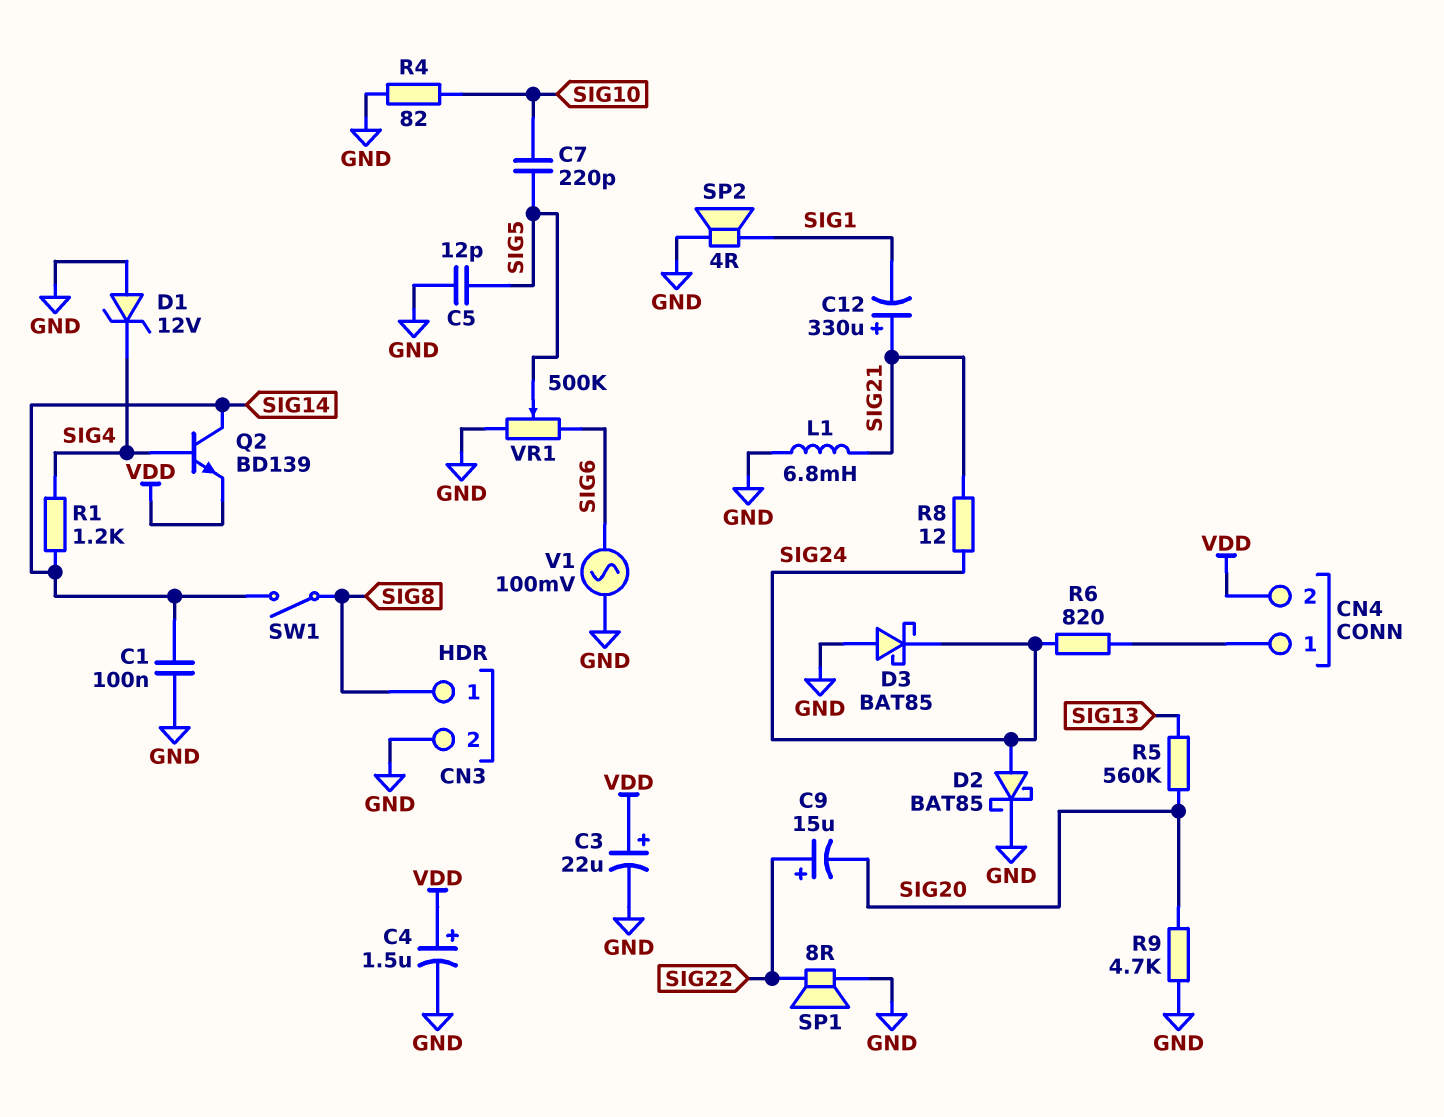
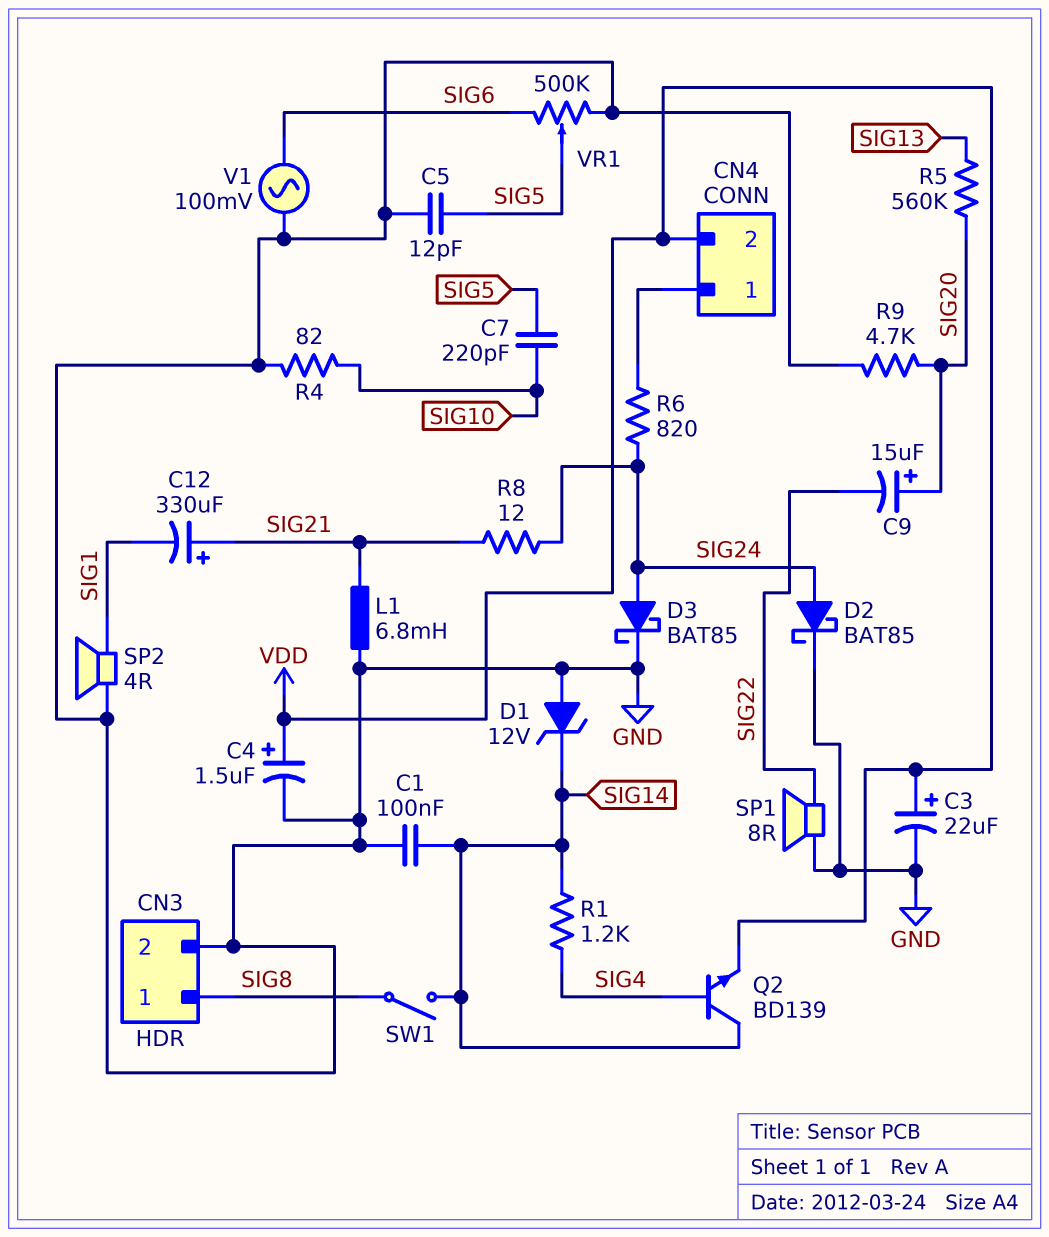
C9: 15uF (plus SIG22, minus SIG20) -> 15uF (plus SIG20, minus SIG22)
D1: zener 12V (A GND, K SIG4) -> zener 12V (A GND, K SIG14)
D3: schottky BAT85 (A GND, K SIG24) -> schottky BAT85 (A SIG24, K GND)

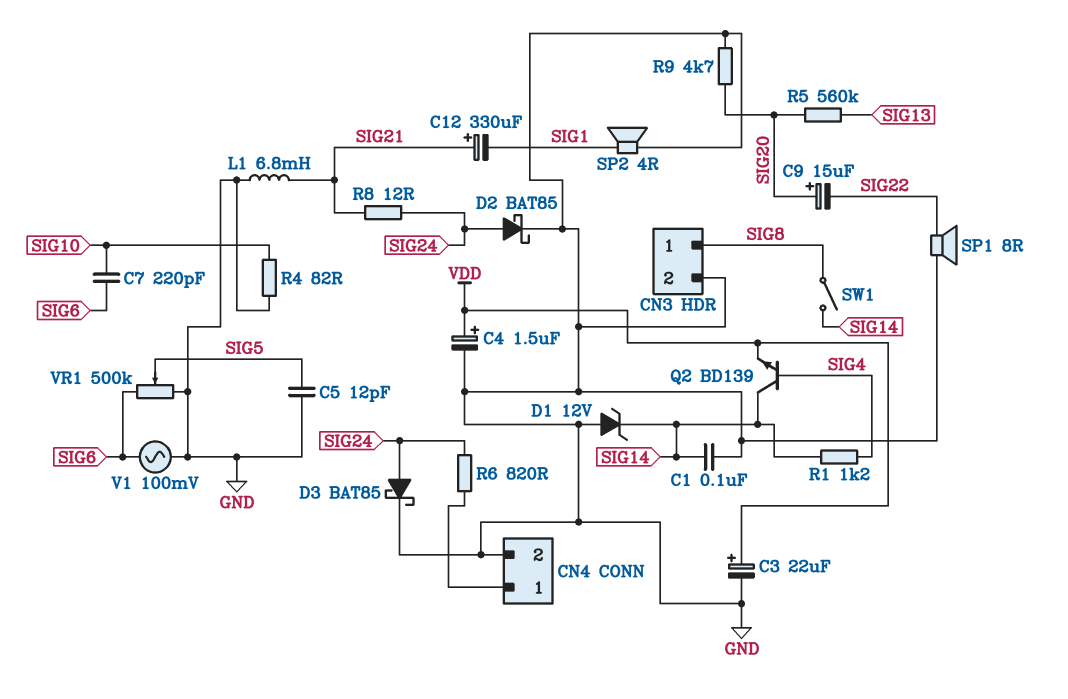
C7: 220pF (SIG5, SIG10) -> 220pF (SIG6, SIG10)
CN4 pin 2: VDD -> GND

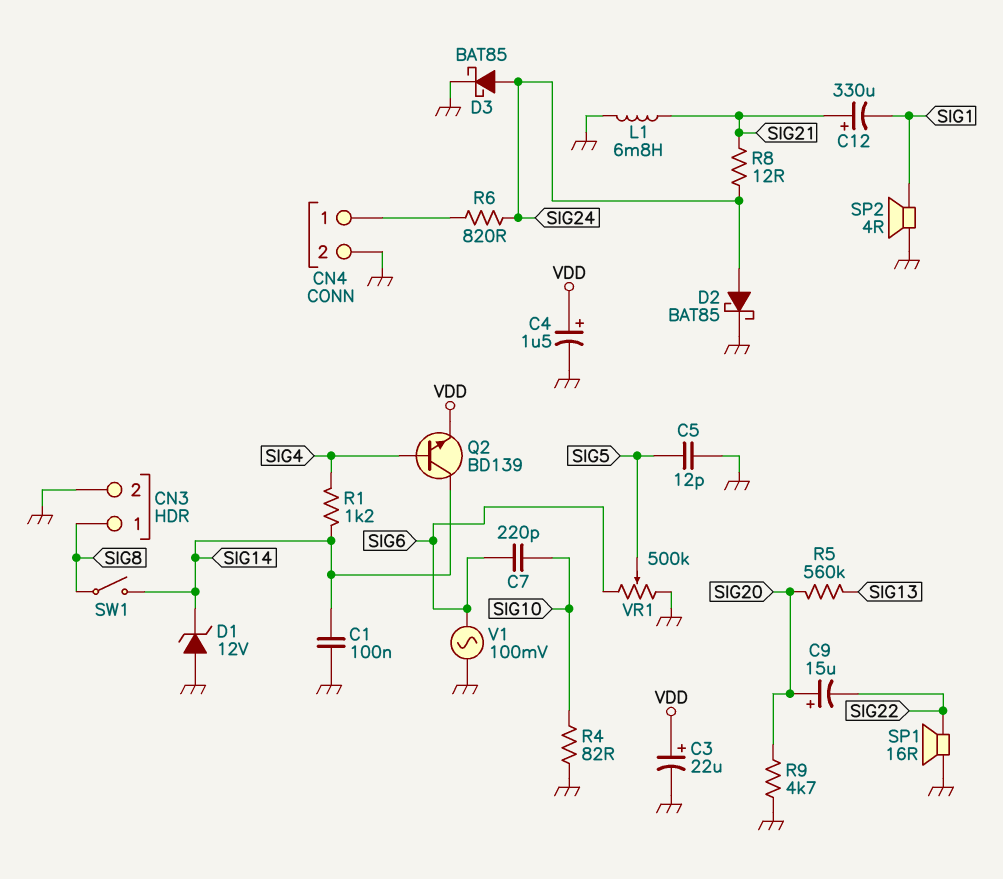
SP1: speaker 8R (GND, SIG22) -> speaker 16R (GND, SIG22)

